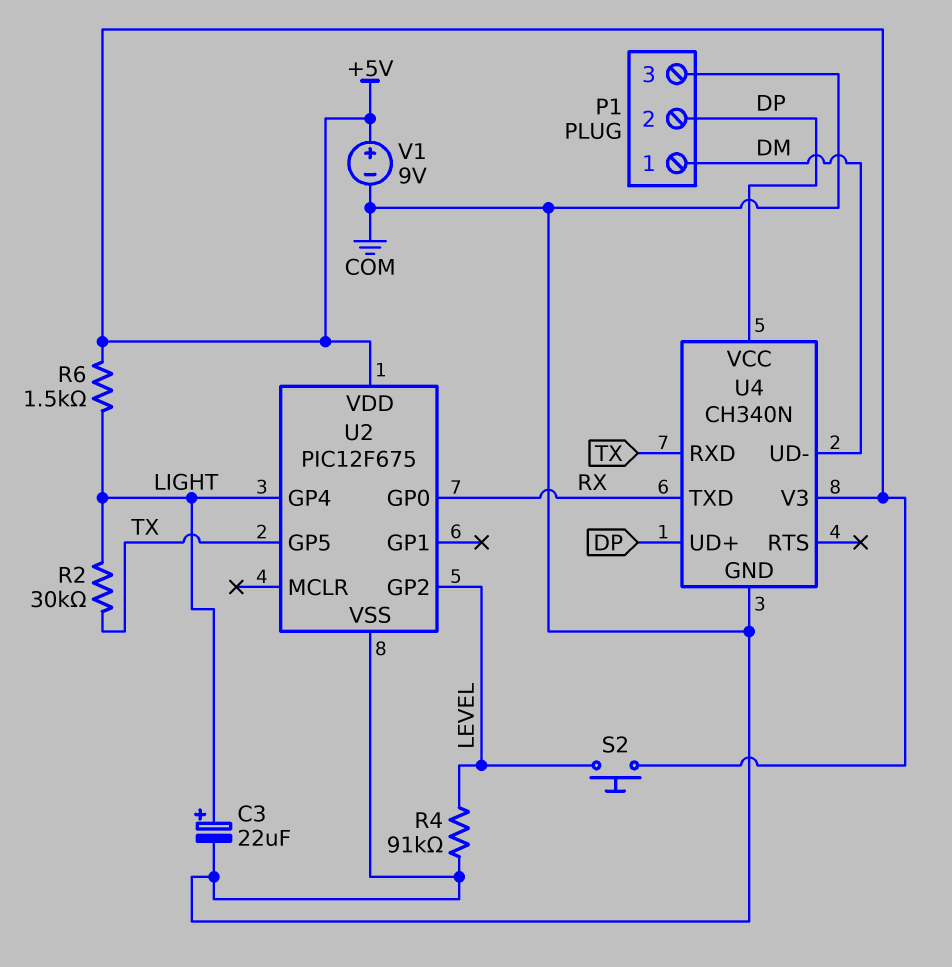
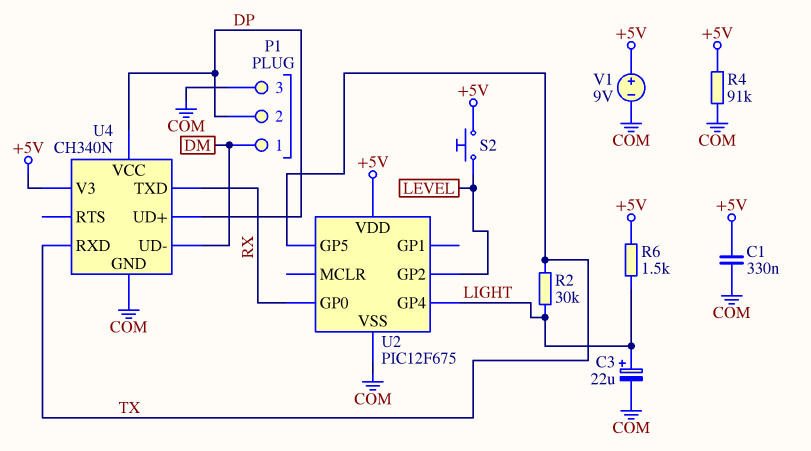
C1: none -> 330nF (+5V, COM)
R4: 91k (COM, LEVEL) -> 91k (+5V, COM)

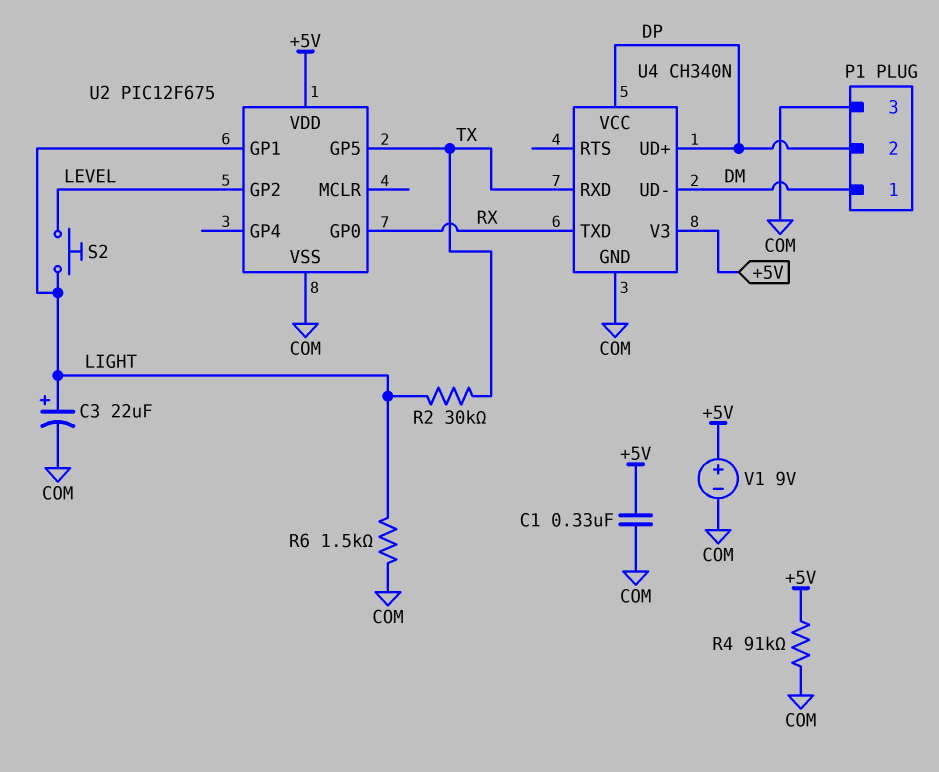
R6: 1.5k (+5V, LIGHT) -> 1.5k (COM, LIGHT)
S2: button (+5V, LEVEL) -> button (LEVEL, LIGHT)
U2 pin GP1: none -> LIGHT
U2 pin GP4: LIGHT -> none

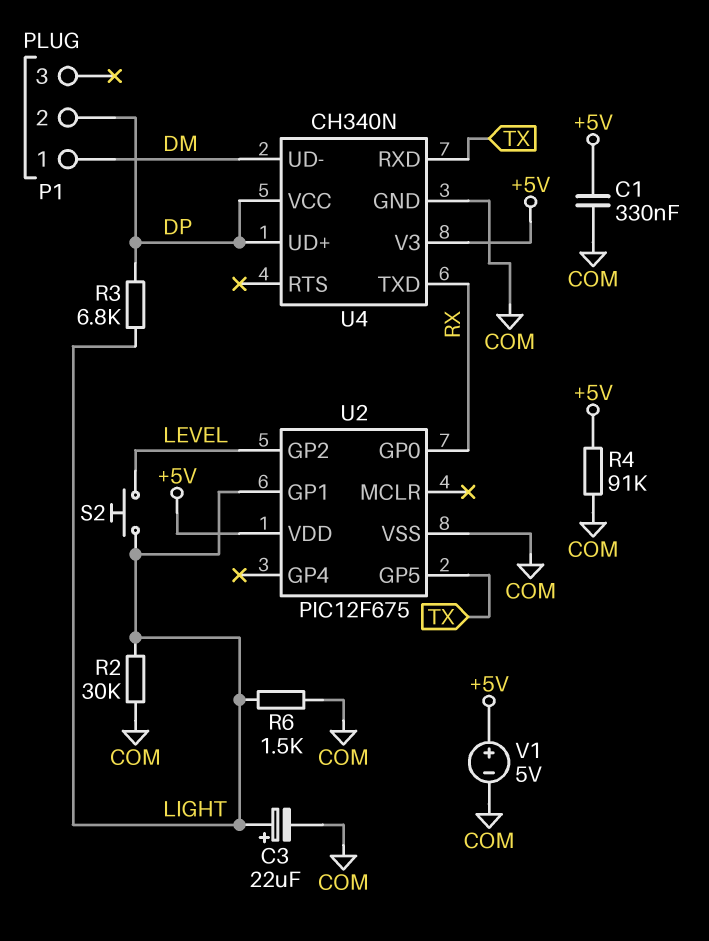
P1 pin 3: COM -> none
R2: 30k (LIGHT, TX) -> 30k (COM, LIGHT)
R3: none -> 6.8k (DP, LIGHT)
V1: 9V (plus +5V, minus COM) -> 5V (plus +5V, minus COM)

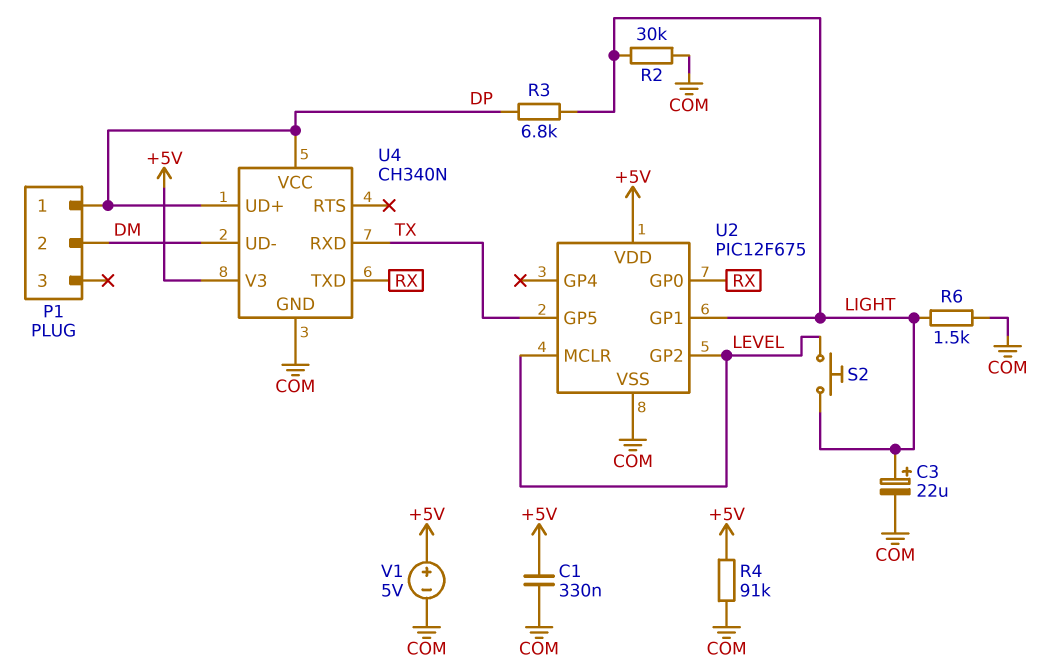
P1 pin 1: DM -> DP
P1 pin 2: DP -> DM
U2 pin MCLR: none -> LEVEL

